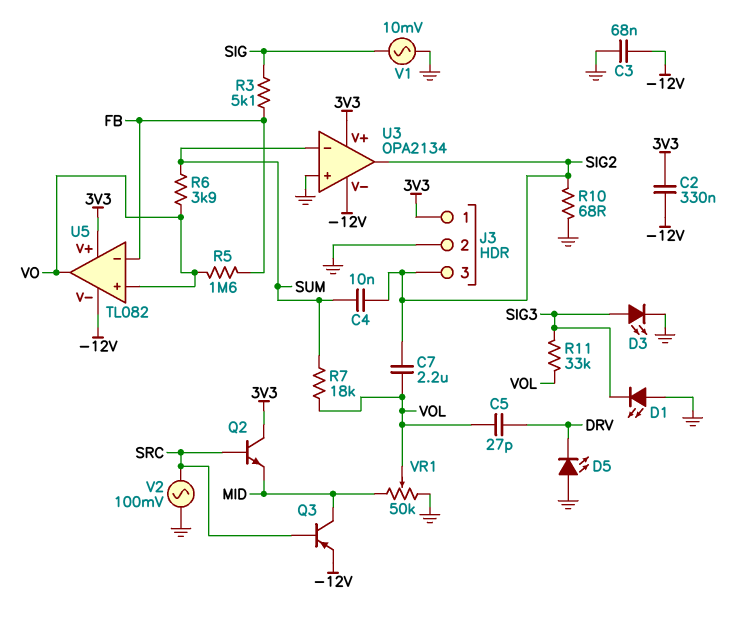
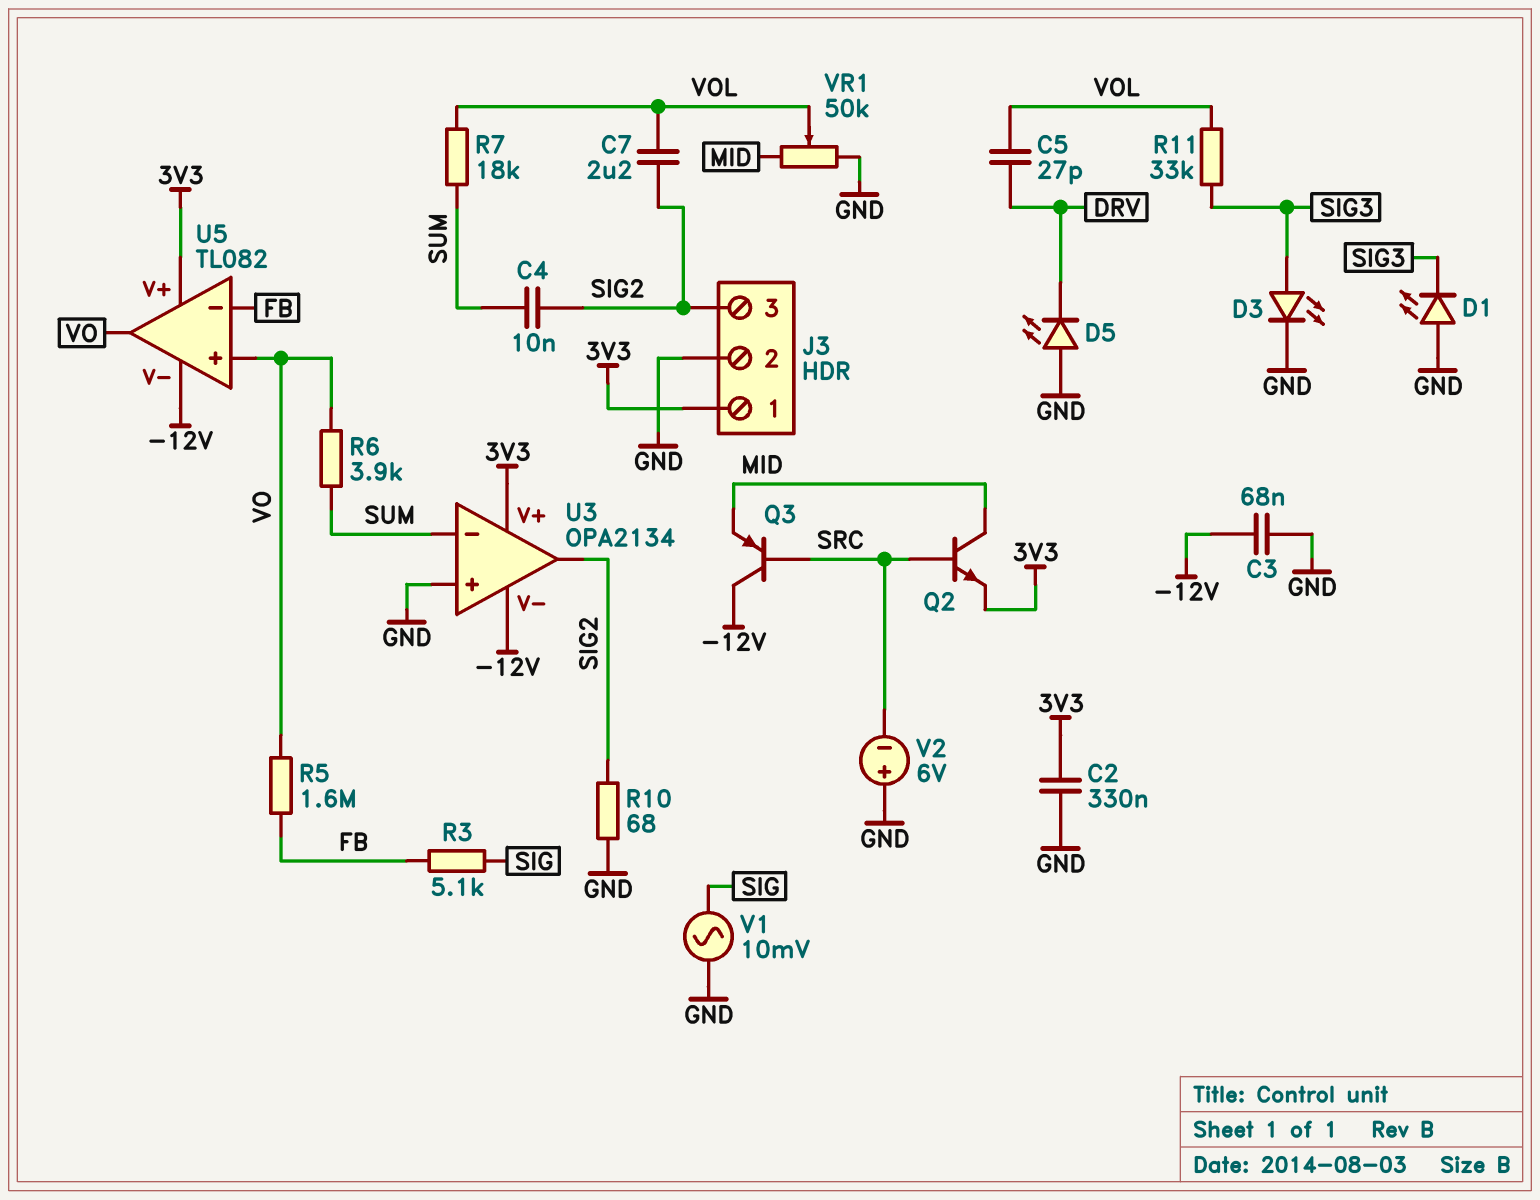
C2: 330nF (-12V, 3V3) -> 330nF (3V3, GND)
Q2: NPN (B SRC, C 3V3, E MID) -> NPN (B SRC, C MID, E 3V3)
Q3: PNP (B SRC, C MID, E -12V) -> PNP (B SRC, C -12V, E MID)
V2: AC 100mV (GND, SRC) -> 6V (plus GND, minus SRC)

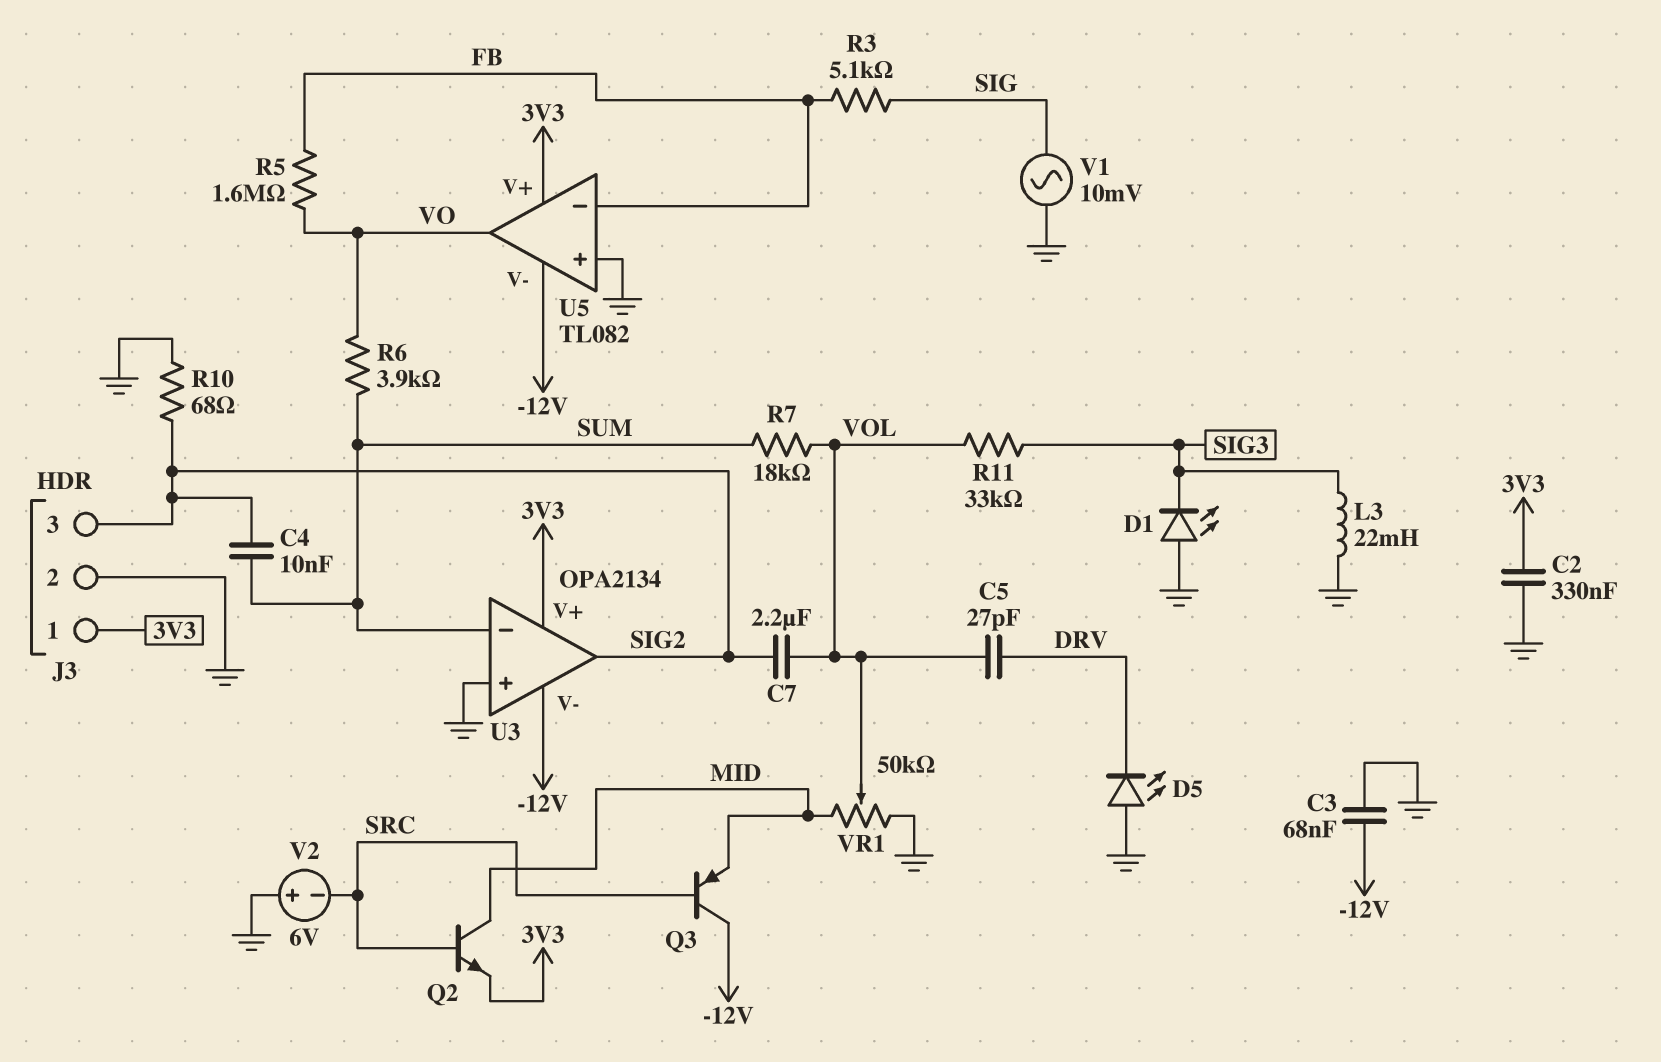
D3: LED (A SIG3, K GND) -> none
L3: none -> 22mH (GND, SIG3)
U5 pin in+: VO -> GND

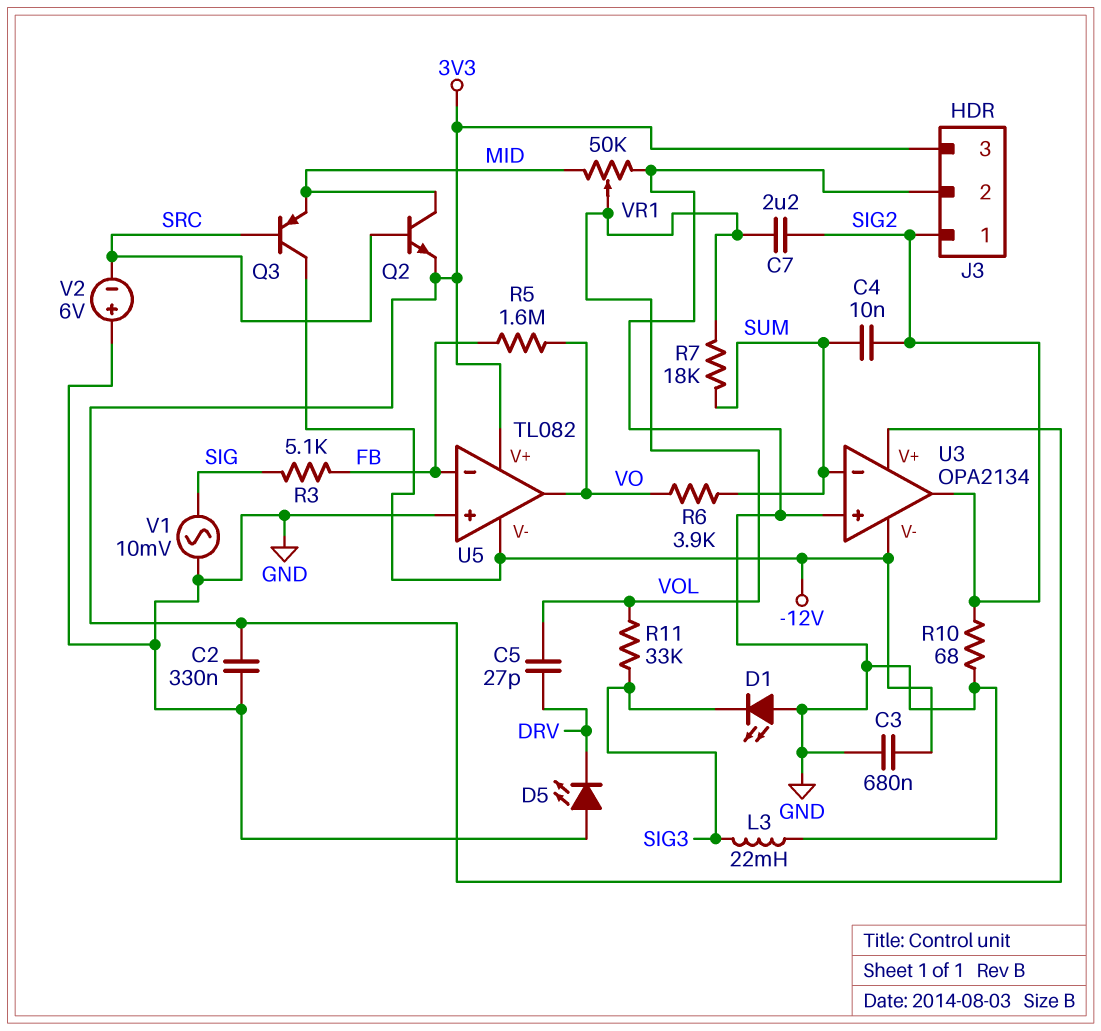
C3: 68nF (-12V, GND) -> 680nF (-12V, GND)
J3 pin 1: 3V3 -> SIG2
J3 pin 3: SIG2 -> 3V3

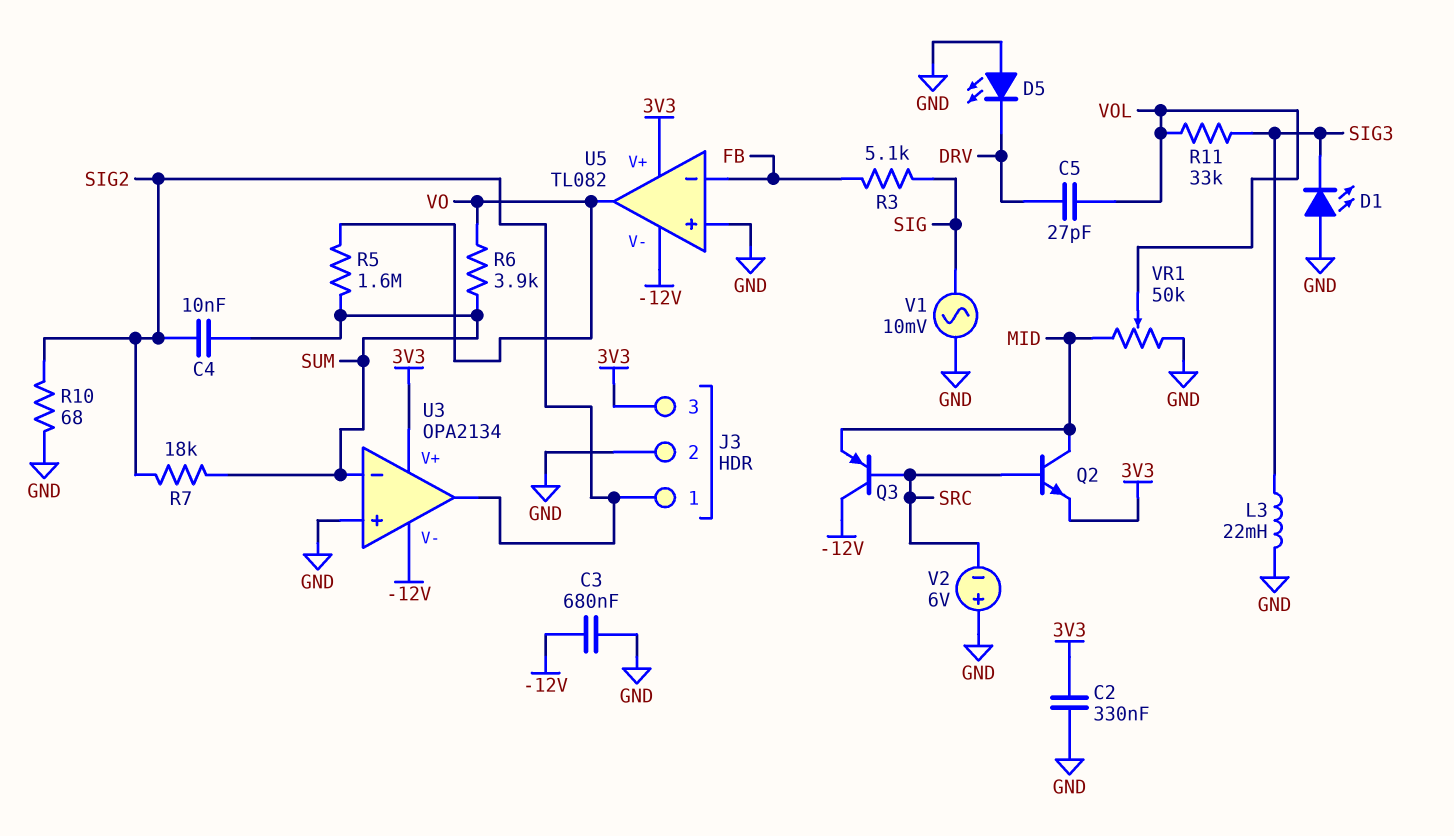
C7: 2.2uF (SIG2, VOL) -> none
R5: 1.6M (FB, VO) -> 1.6M (SUM, VO)
R7: 18k (SUM, VOL) -> 18k (SIG2, SUM)

